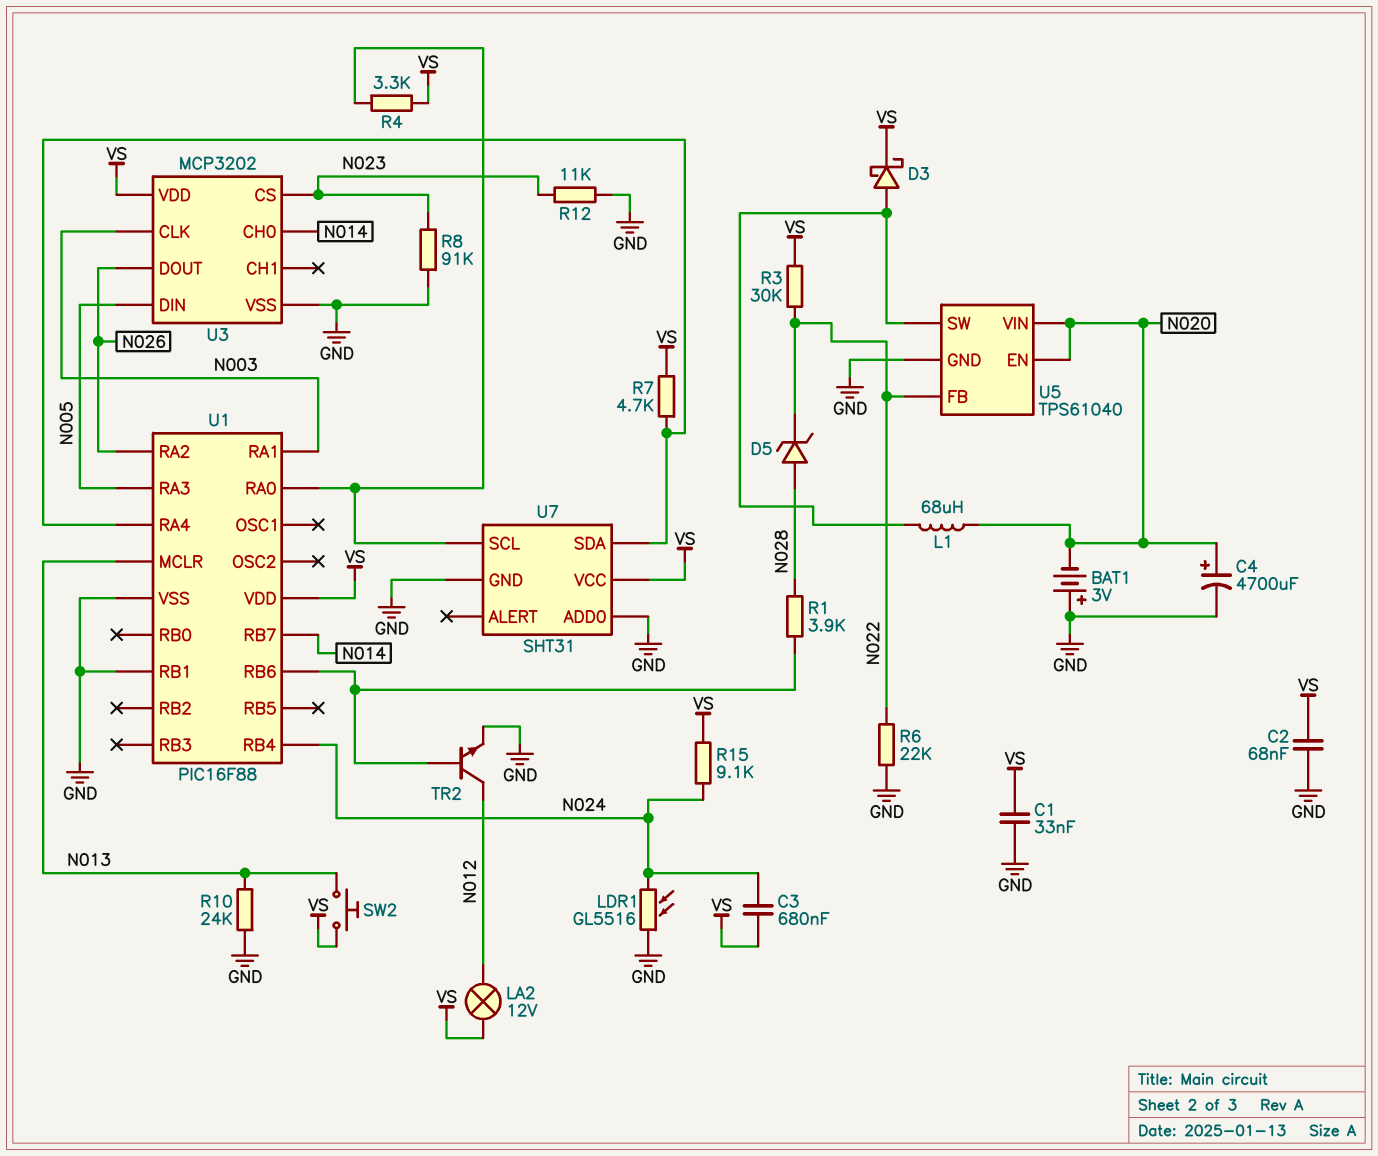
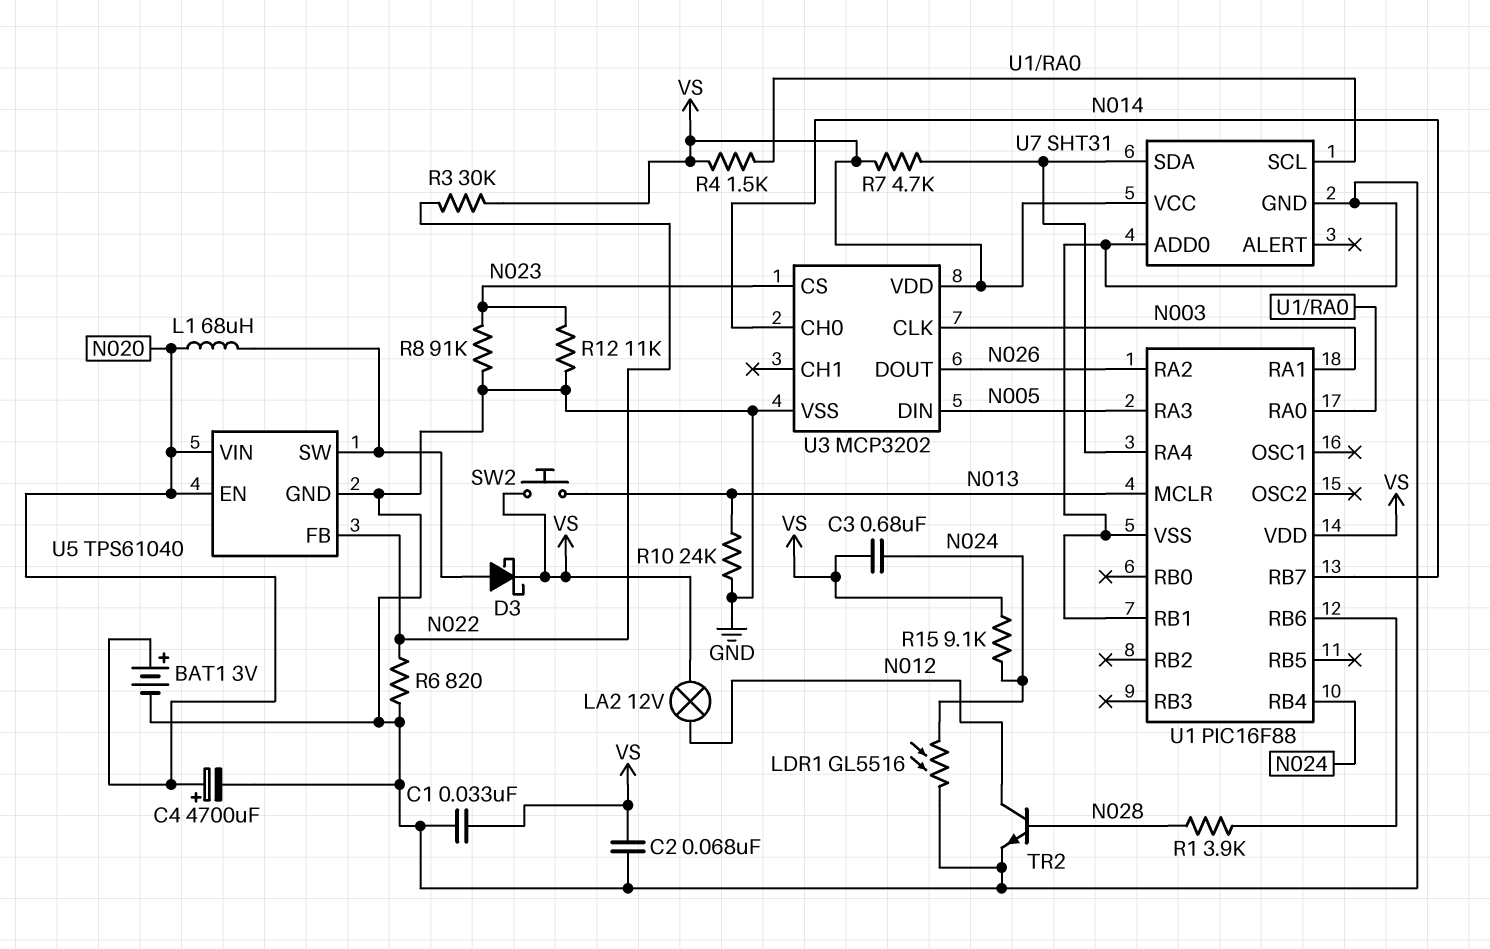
BAT1: 3V (plus GND, minus N020) -> 3V (plus N020, minus GND)
D5: zener (A N028, K N022) -> none
R4: 3.3k (U1/RA0, VS) -> 1.5k (U1/RA0, VS)
R6: 22k (GND, N022) -> 820 (GND, N022)
TR2: NPN (B U1/RB6, C N012, E GND) -> NPN (B N028, C N012, E GND)

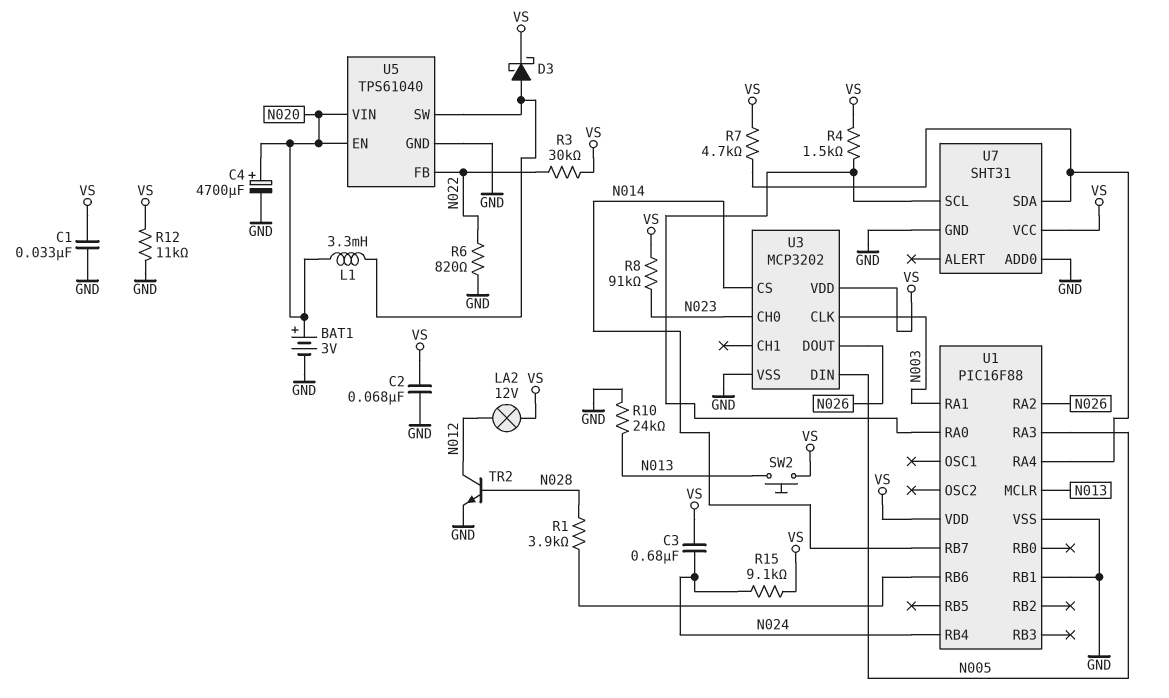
L1: 68uH (N020, U5/SW) -> 3.3mH (N020, U5/SW)
LDR1: GL5516 (GND, N024) -> none
R8: 91k (GND, N023) -> 91k (N023, VS)
R12: 11k (GND, N023) -> 11k (GND, VS)
U3 pin CH0: N014 -> N023
U3 pin CS: N023 -> N014

